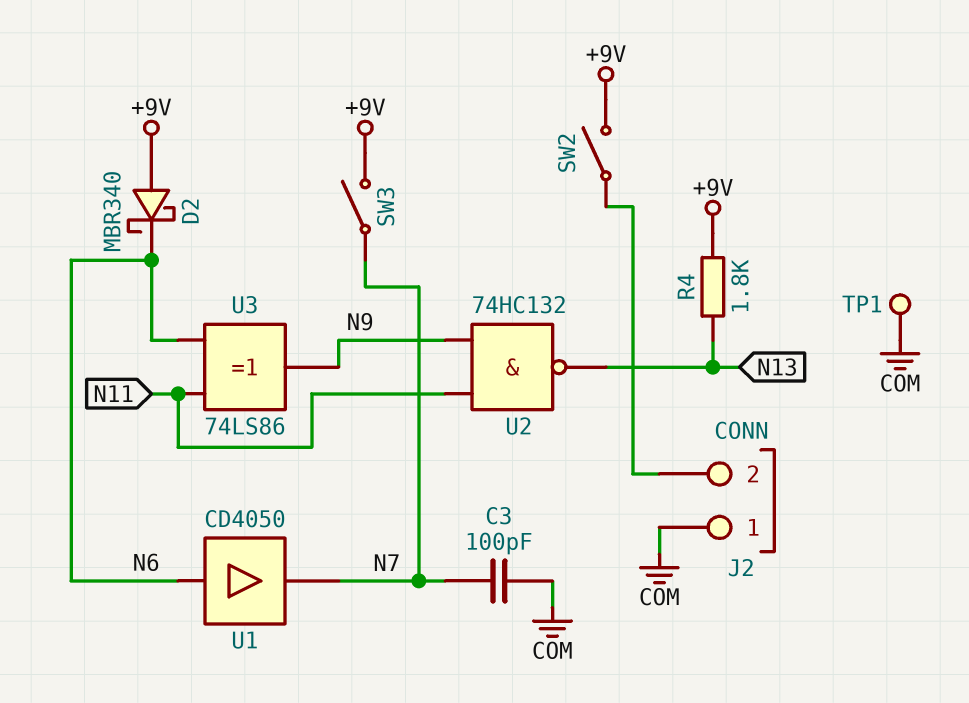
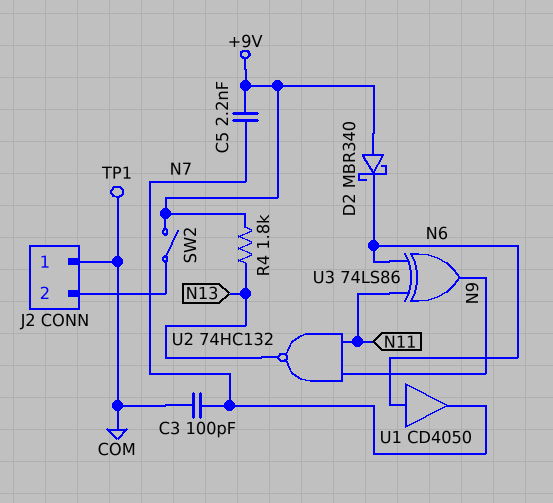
C5: none -> 2.2nF (+9V, N7)
SW3: switch (+9V, N7) -> none

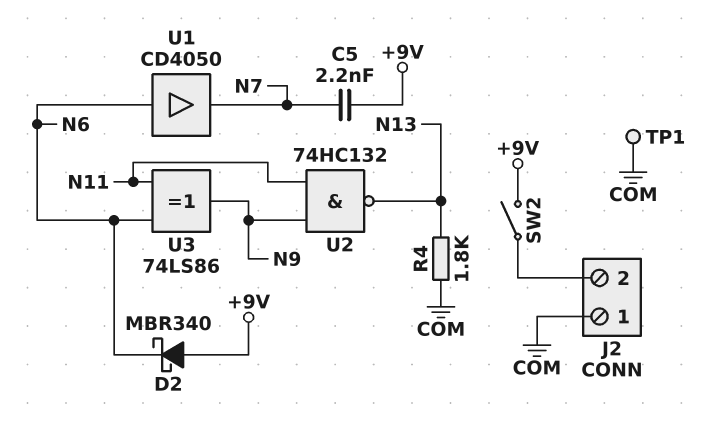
C3: 100pF (COM, N7) -> none
R4: 1.8k (+9V, N13) -> 1.8k (COM, N13)

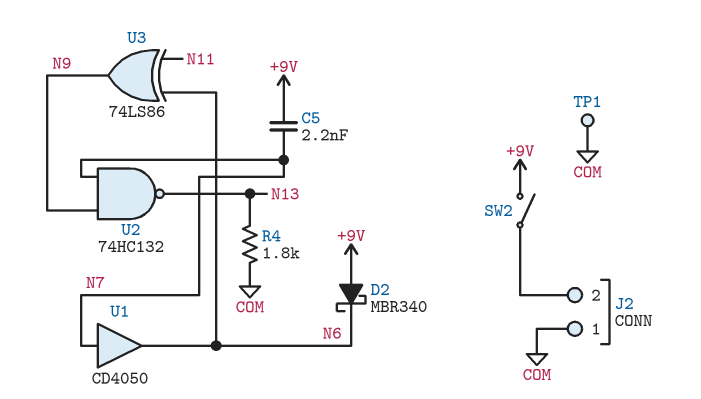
U1: buffer CD4050 (in N6, out N7) -> buffer CD4050 (in N7, out N6)
U2: NAND 74HC132 (in N9, in N11, out N13) -> NAND 74HC132 (in N7, in N9, out N13)

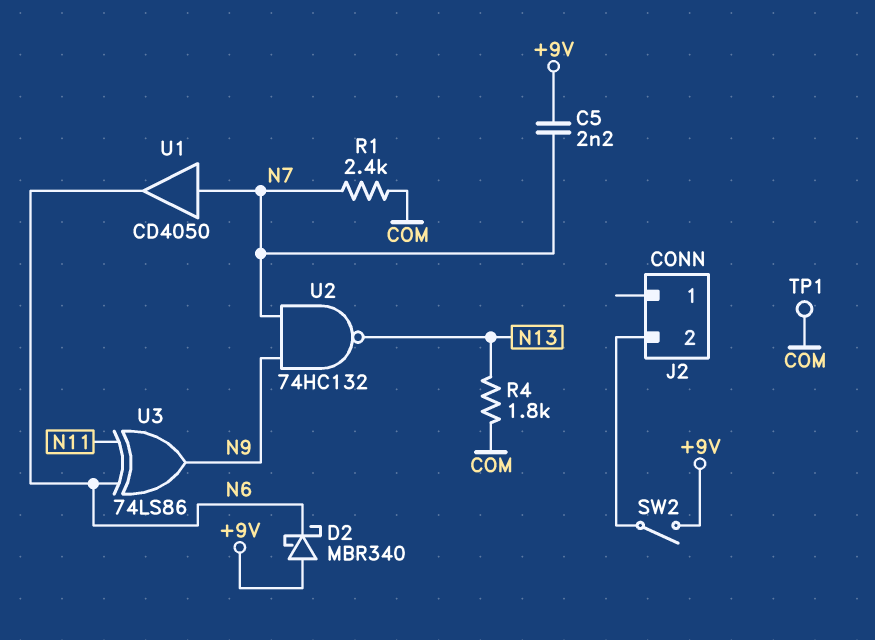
J2 pin 1: COM -> none
R1: none -> 2.4k (COM, N7)

